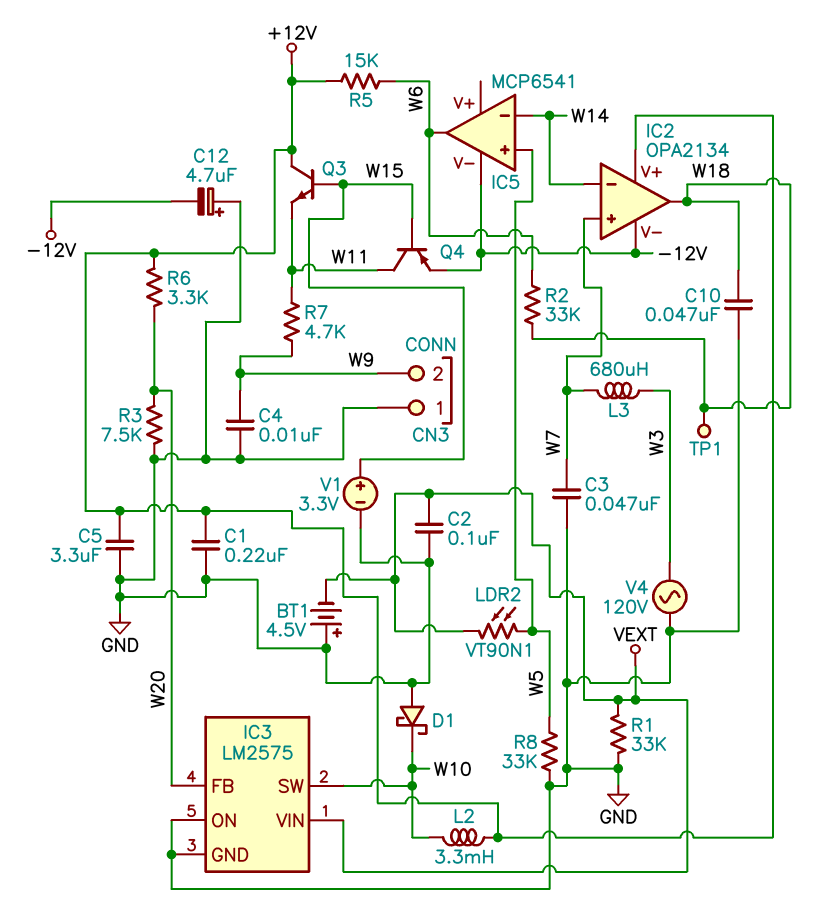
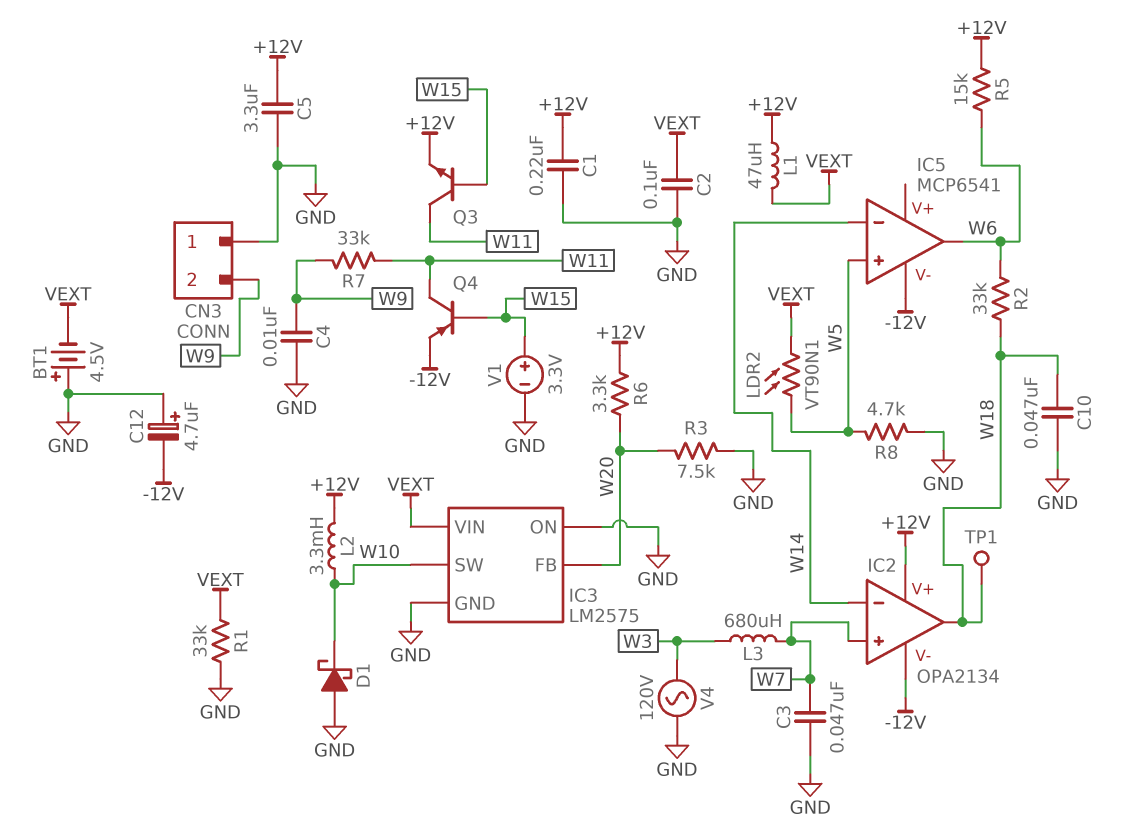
L1: none -> 47uH (+12V, VEXT)
Q3: NPN (B W15, C +12V, E W11) -> NPN (B W15, C W11, E +12V)
R7: 4.7k (W9, W11) -> 33k (W9, W11)
R8: 33k (GND, W5) -> 4.7k (GND, W5)

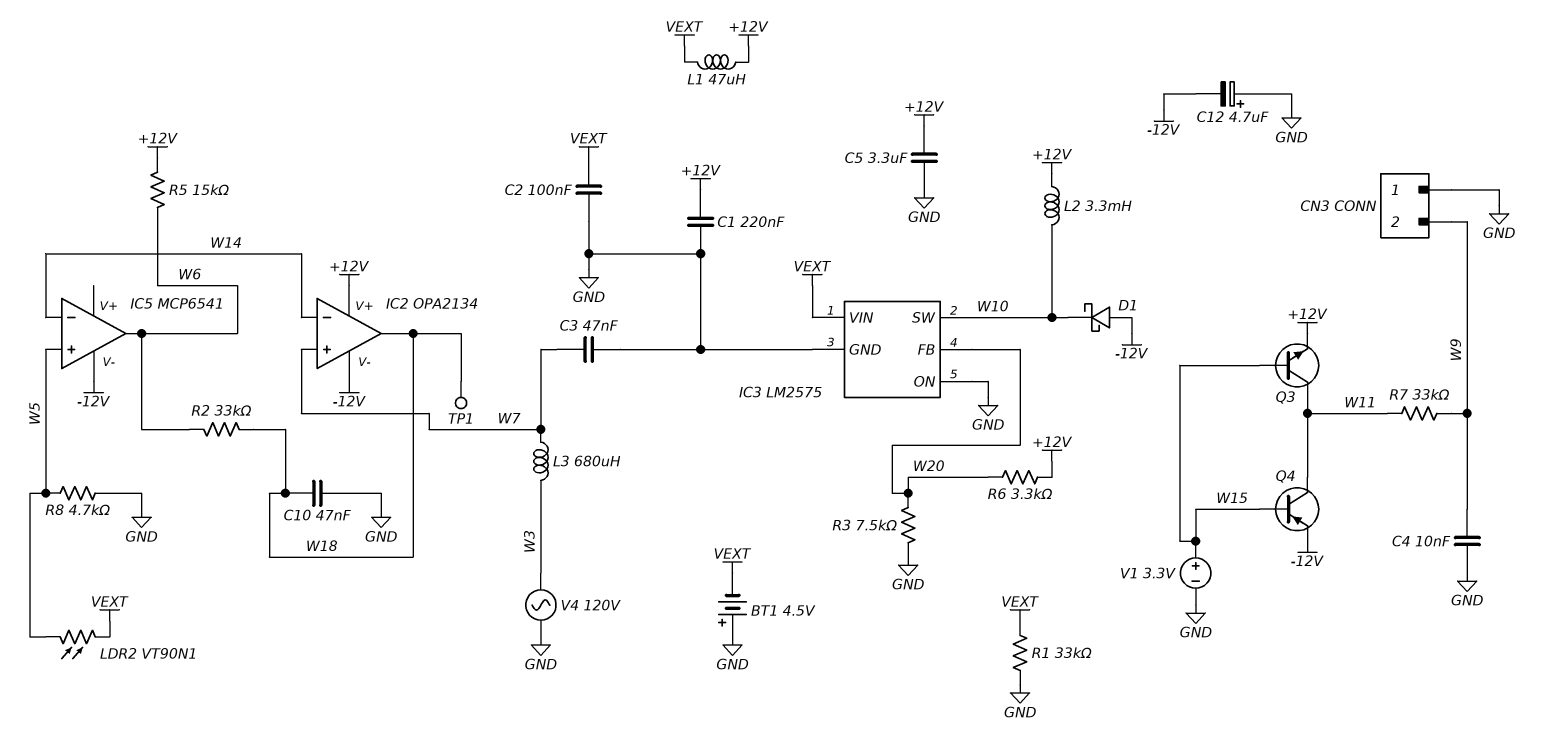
D1: schottky (A GND, K W10) -> schottky (A -12V, K W10)

